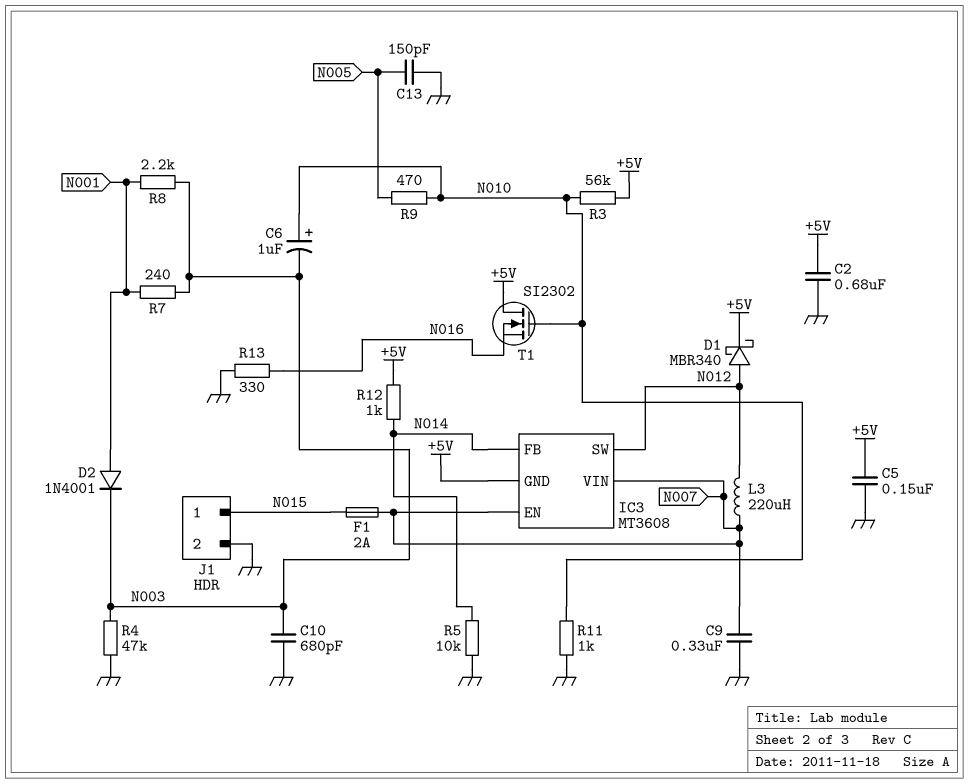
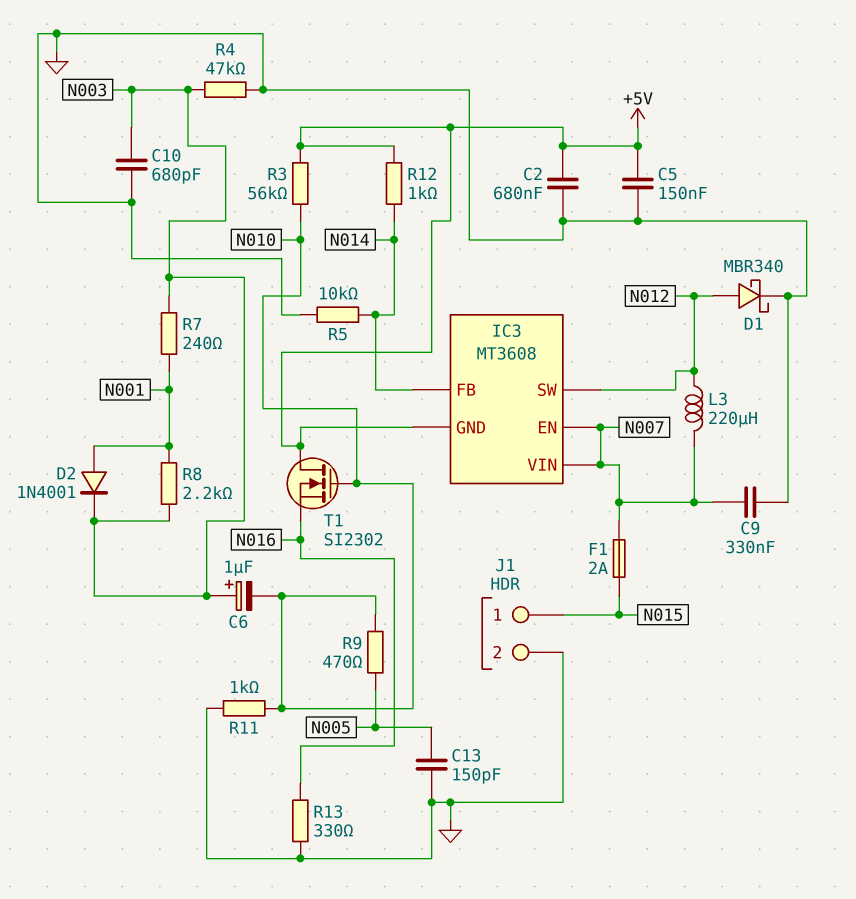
C6: 1uF (plus N010, minus N003) -> 1uF (plus N003, minus N010)
D1: schottky MBR340 (A N012, K +5V) -> schottky MBR340 (A N012, K GND)

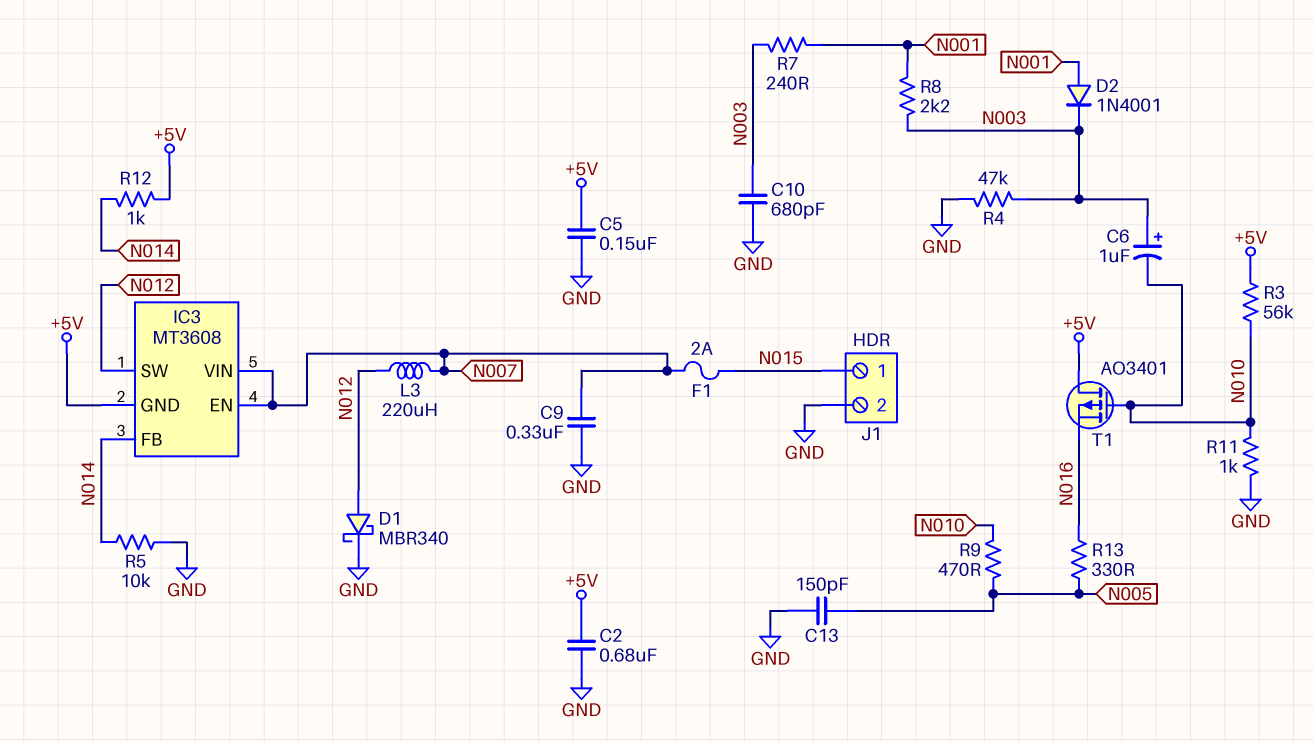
R13: 330 (GND, N016) -> 330 (N005, N016)
T1: NMOS SI2302 (G N010, D +5V, S N016) -> PMOS AO3401 (G N010, D +5V, S N016)

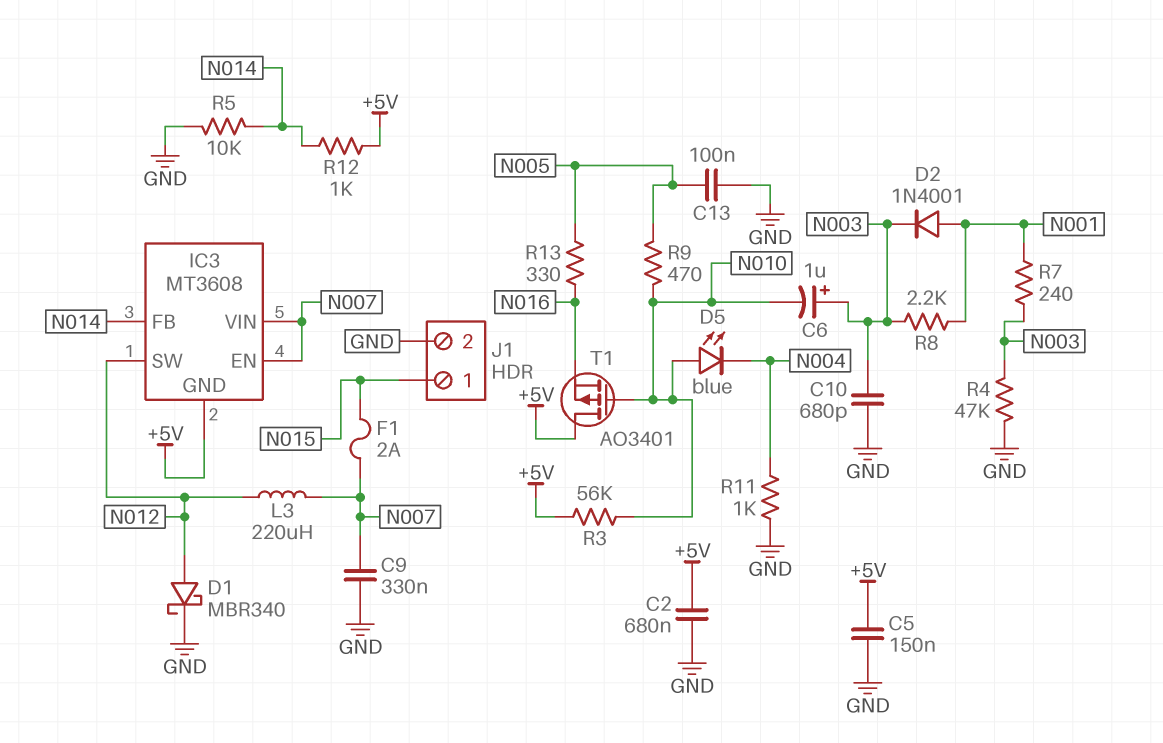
C13: 150pF (GND, N005) -> 100nF (GND, N005)
D5: none -> LED blue (A N010, K N004)
R11: 1k (GND, N010) -> 1k (GND, N004)

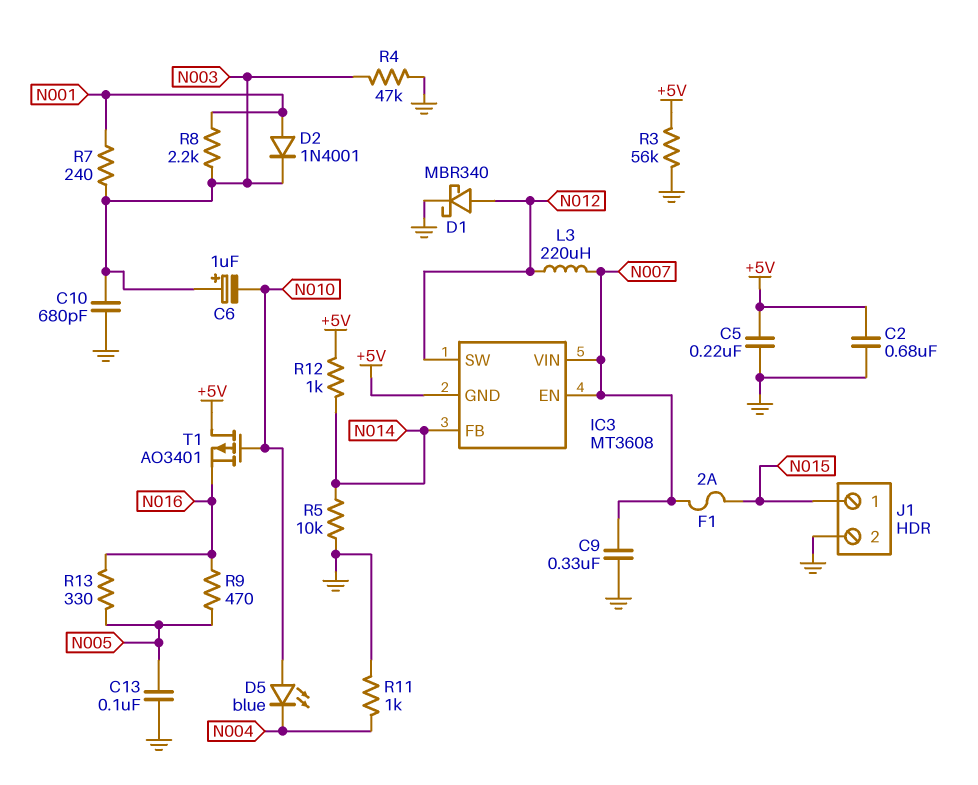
C5: 150nF (+5V, GND) -> 220nF (+5V, GND)
R3: 56k (+5V, N010) -> 56k (+5V, GND)
R9: 470 (N005, N010) -> 470 (N005, N016)

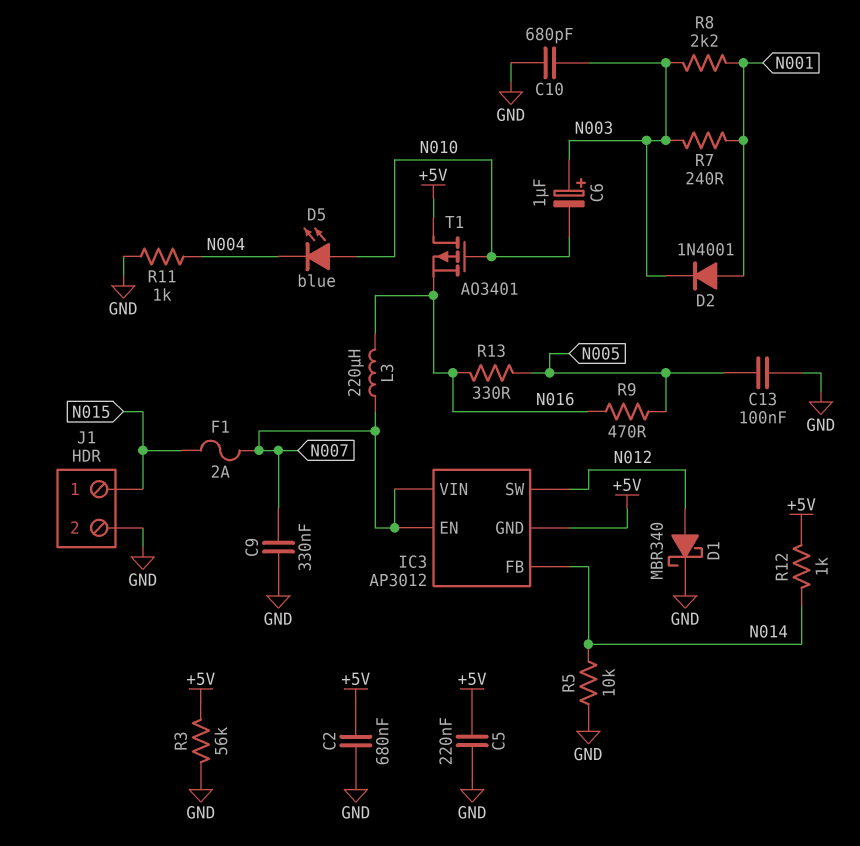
IC3: MT3608 -> AP3012
L3: 220uH (N007, N012) -> 220uH (N007, N016)
R4: 47k (GND, N003) -> none

